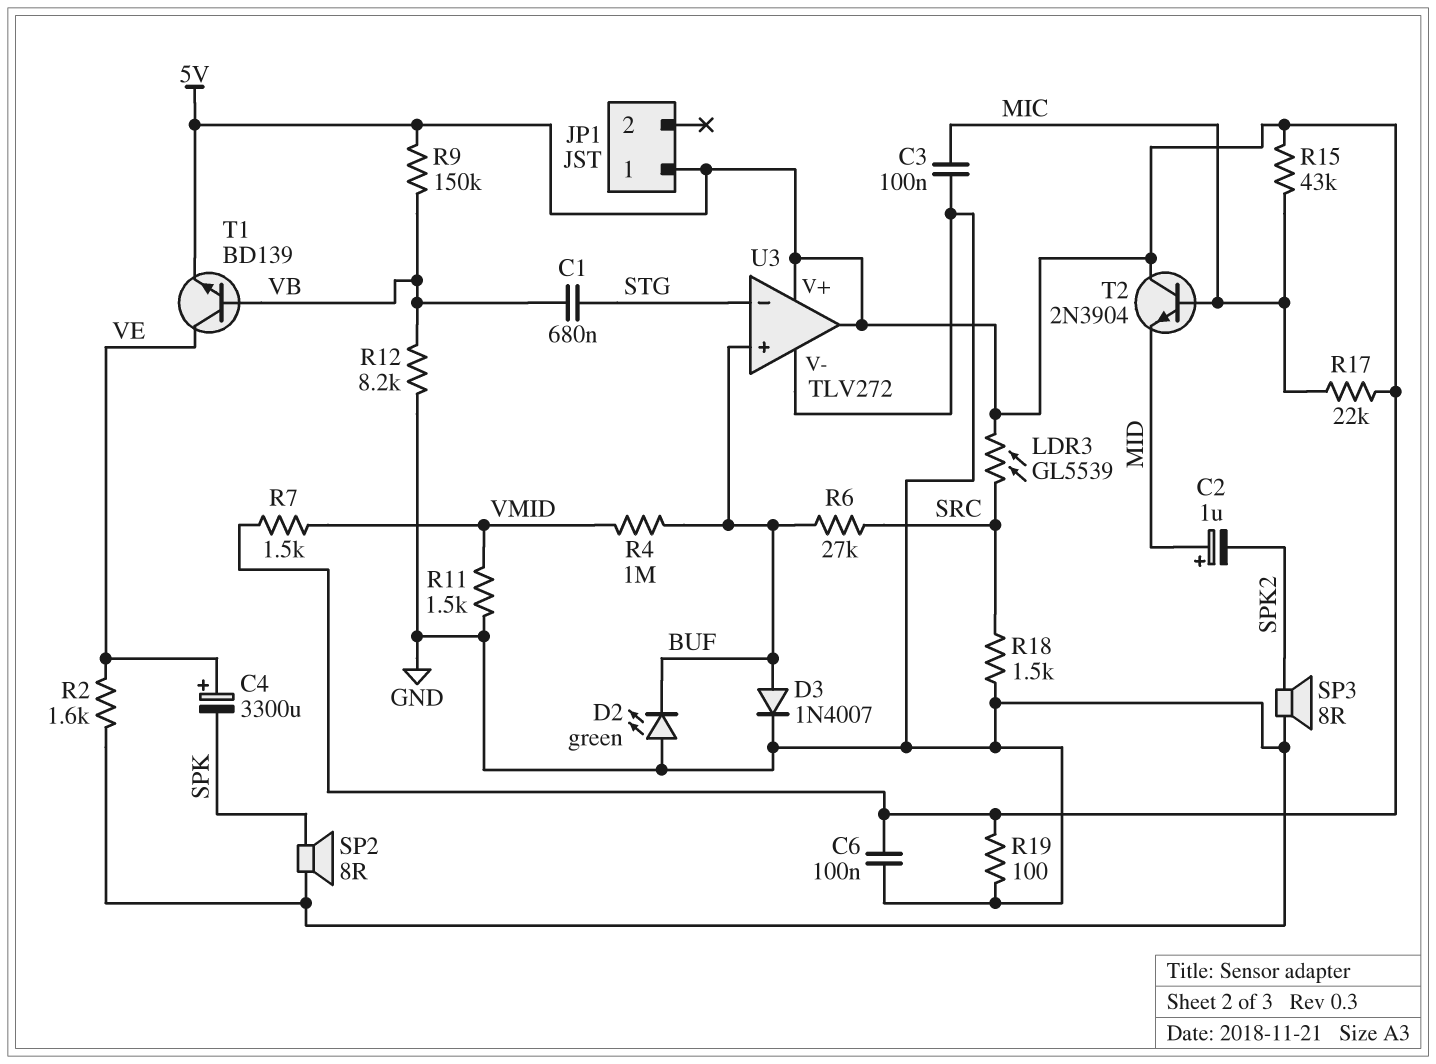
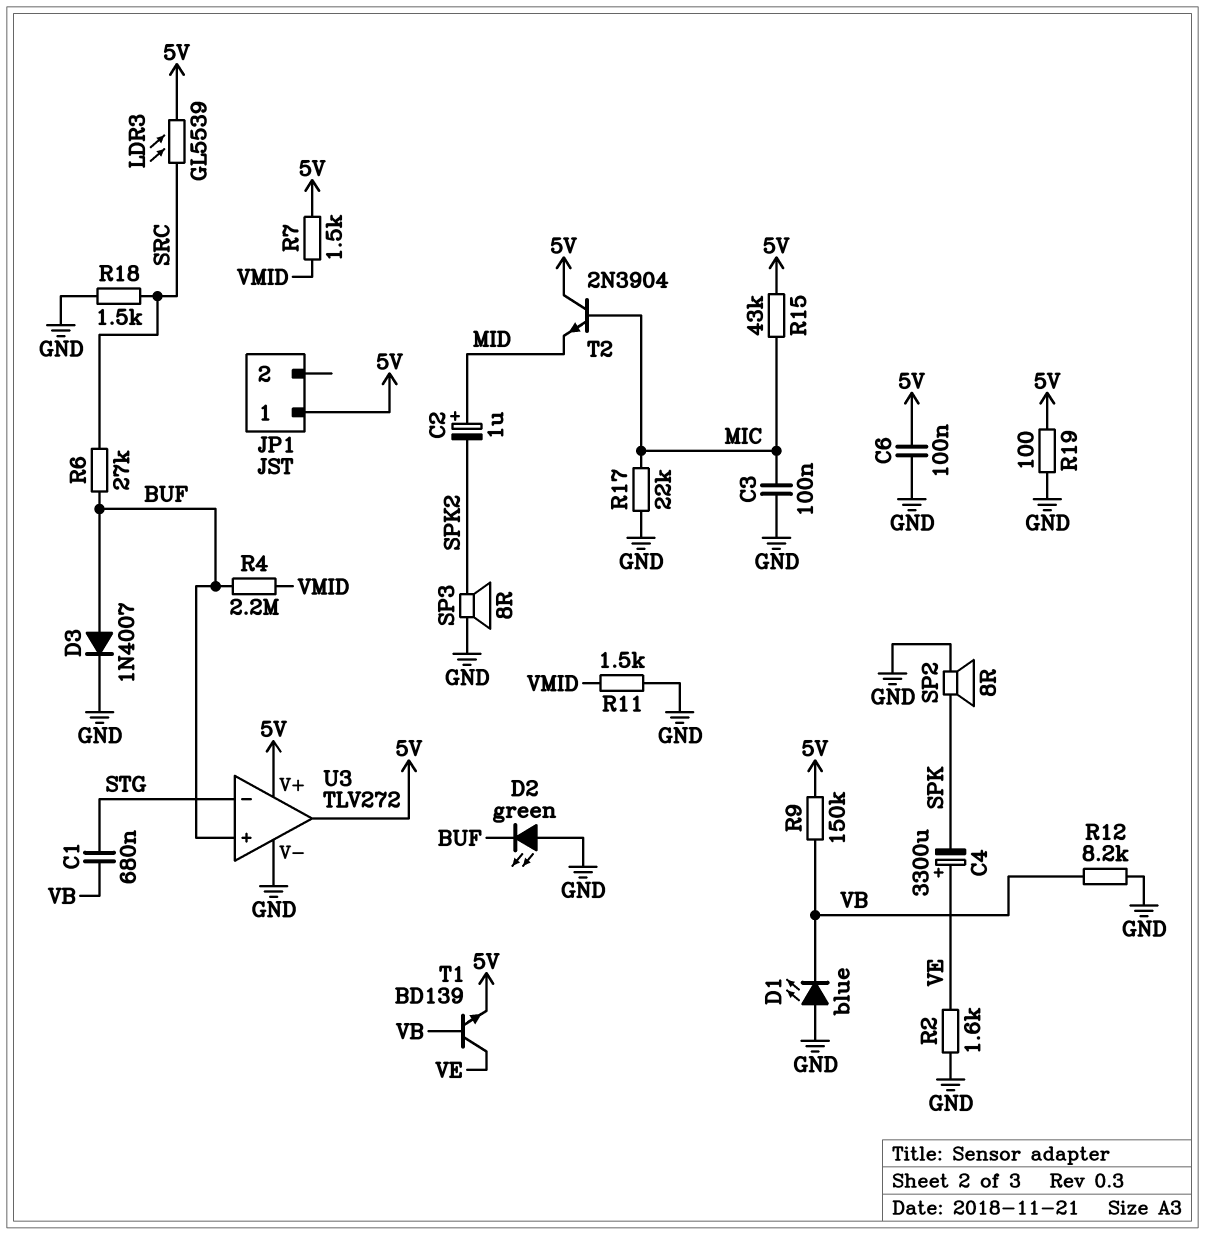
D1: none -> LED blue (A GND, K VB)
R4: 1M (BUF, VMID) -> 2.2M (BUF, VMID)
R17: 22k (5V, MIC) -> 22k (GND, MIC)

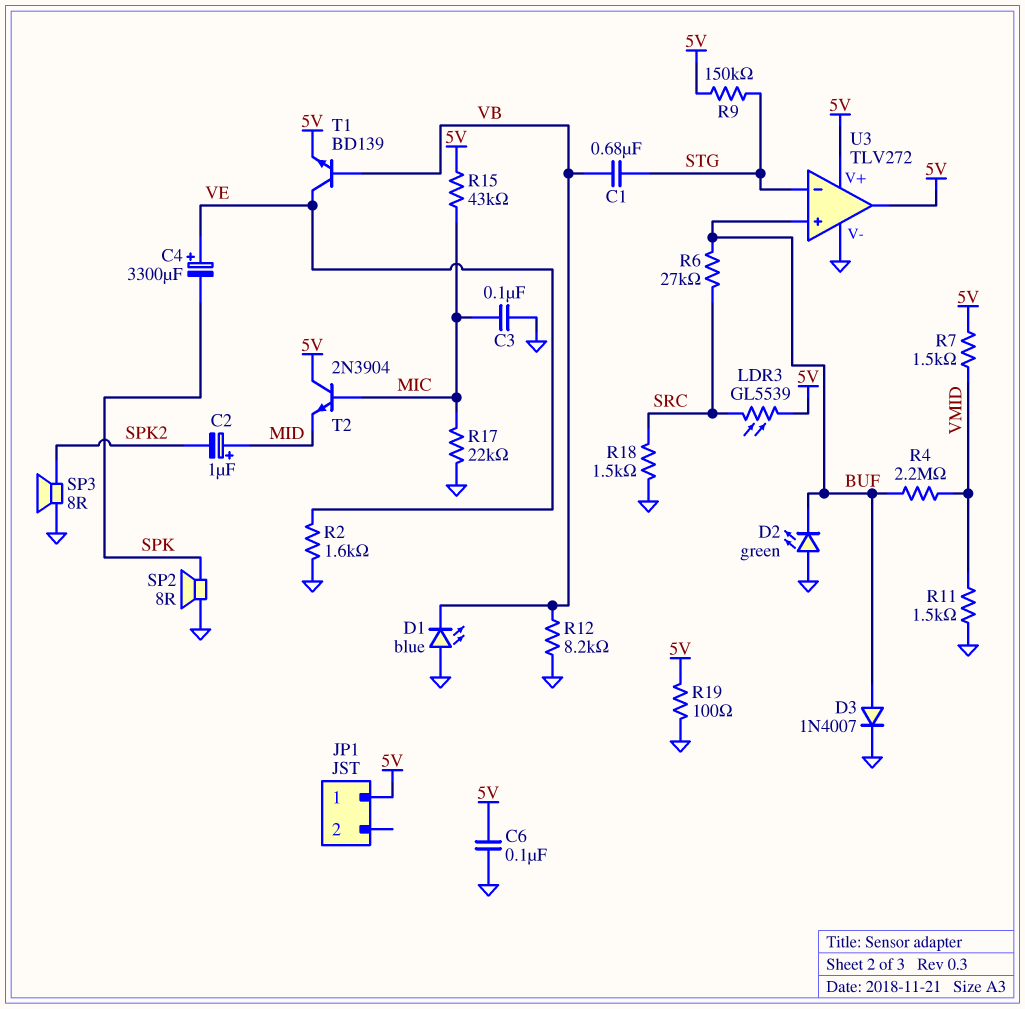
R9: 150k (5V, VB) -> 150k (5V, STG)

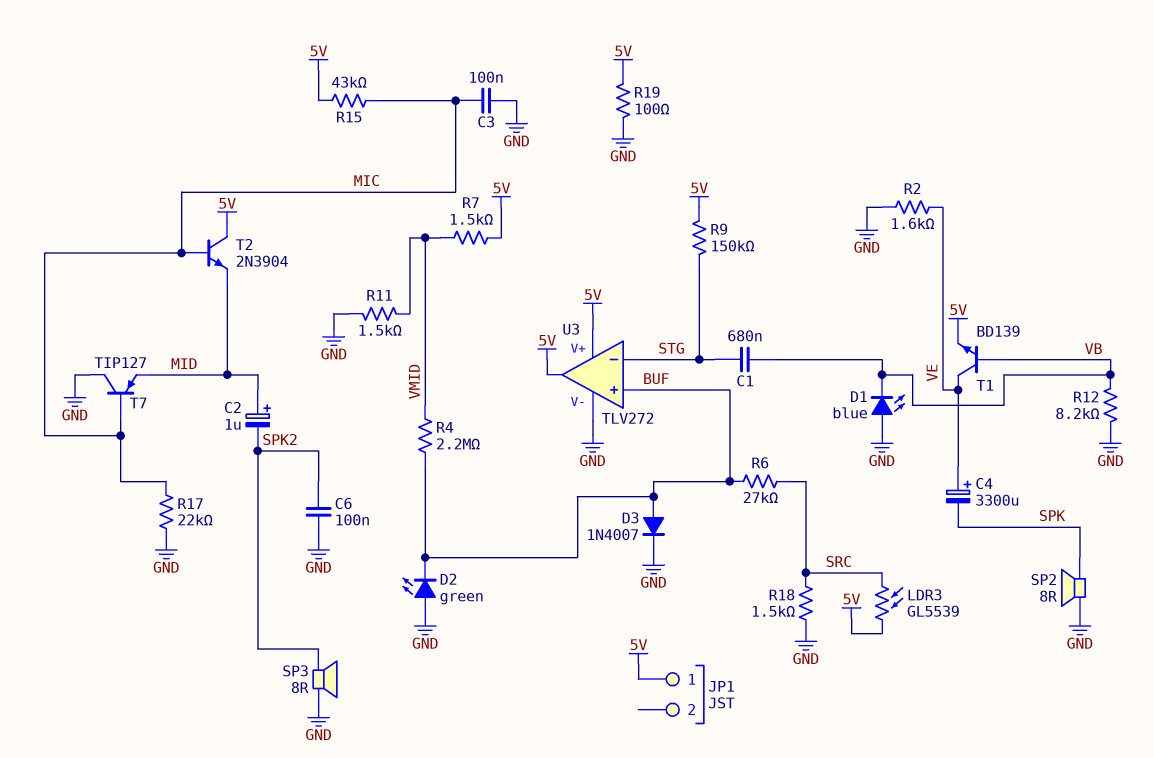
C6: 100nF (5V, GND) -> 100nF (GND, SPK2)
T7: none -> PNP TIP127 (B MIC, C GND, E MID)

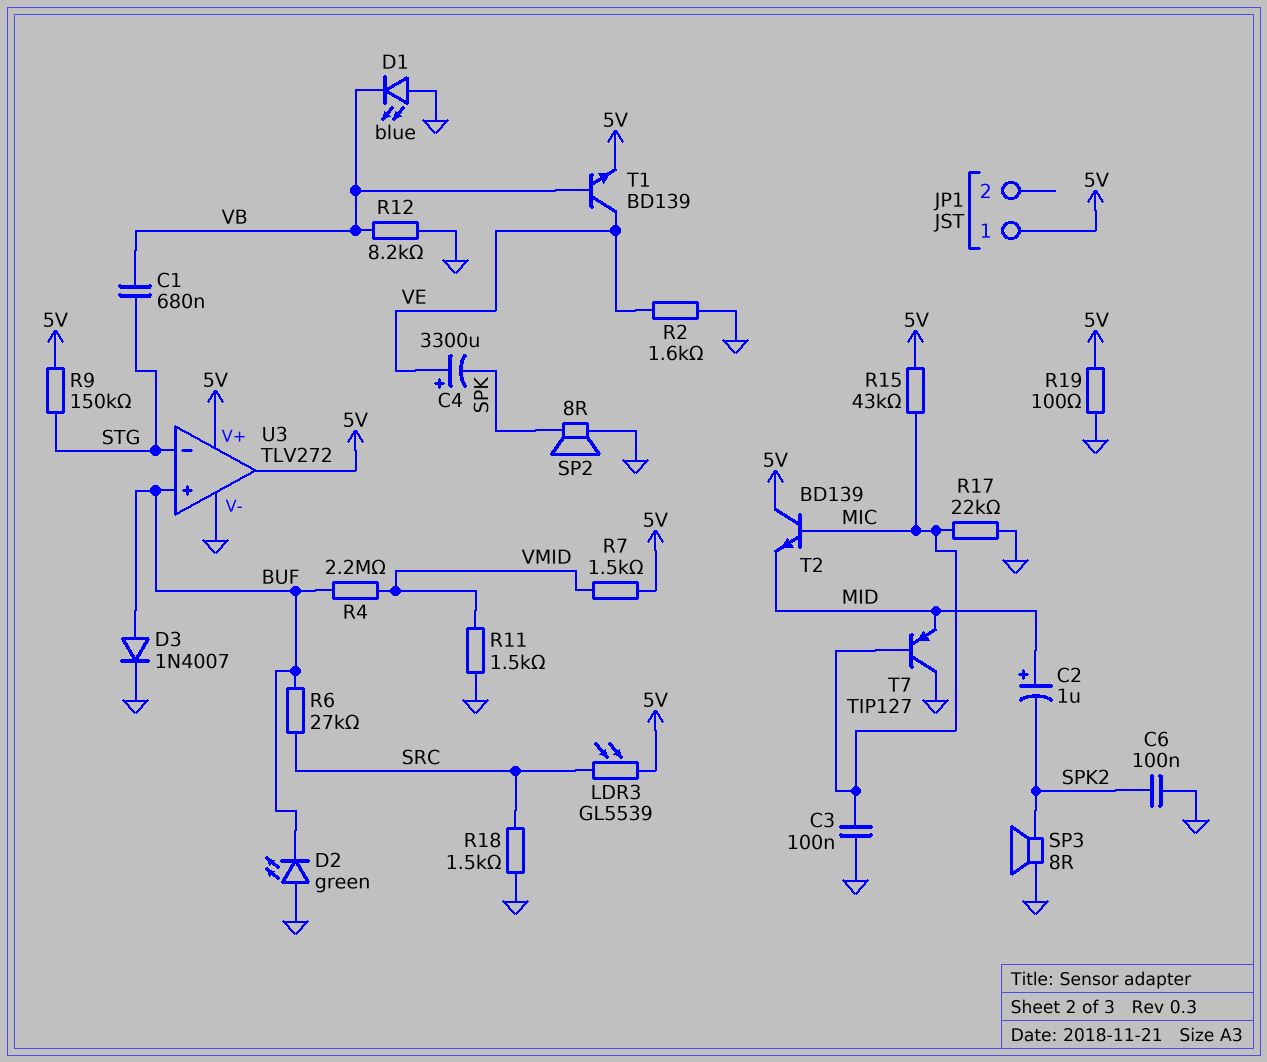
T2: NPN 2N3904 (B MIC, C 5V, E MID) -> NPN BD139 (B MIC, C 5V, E MID)

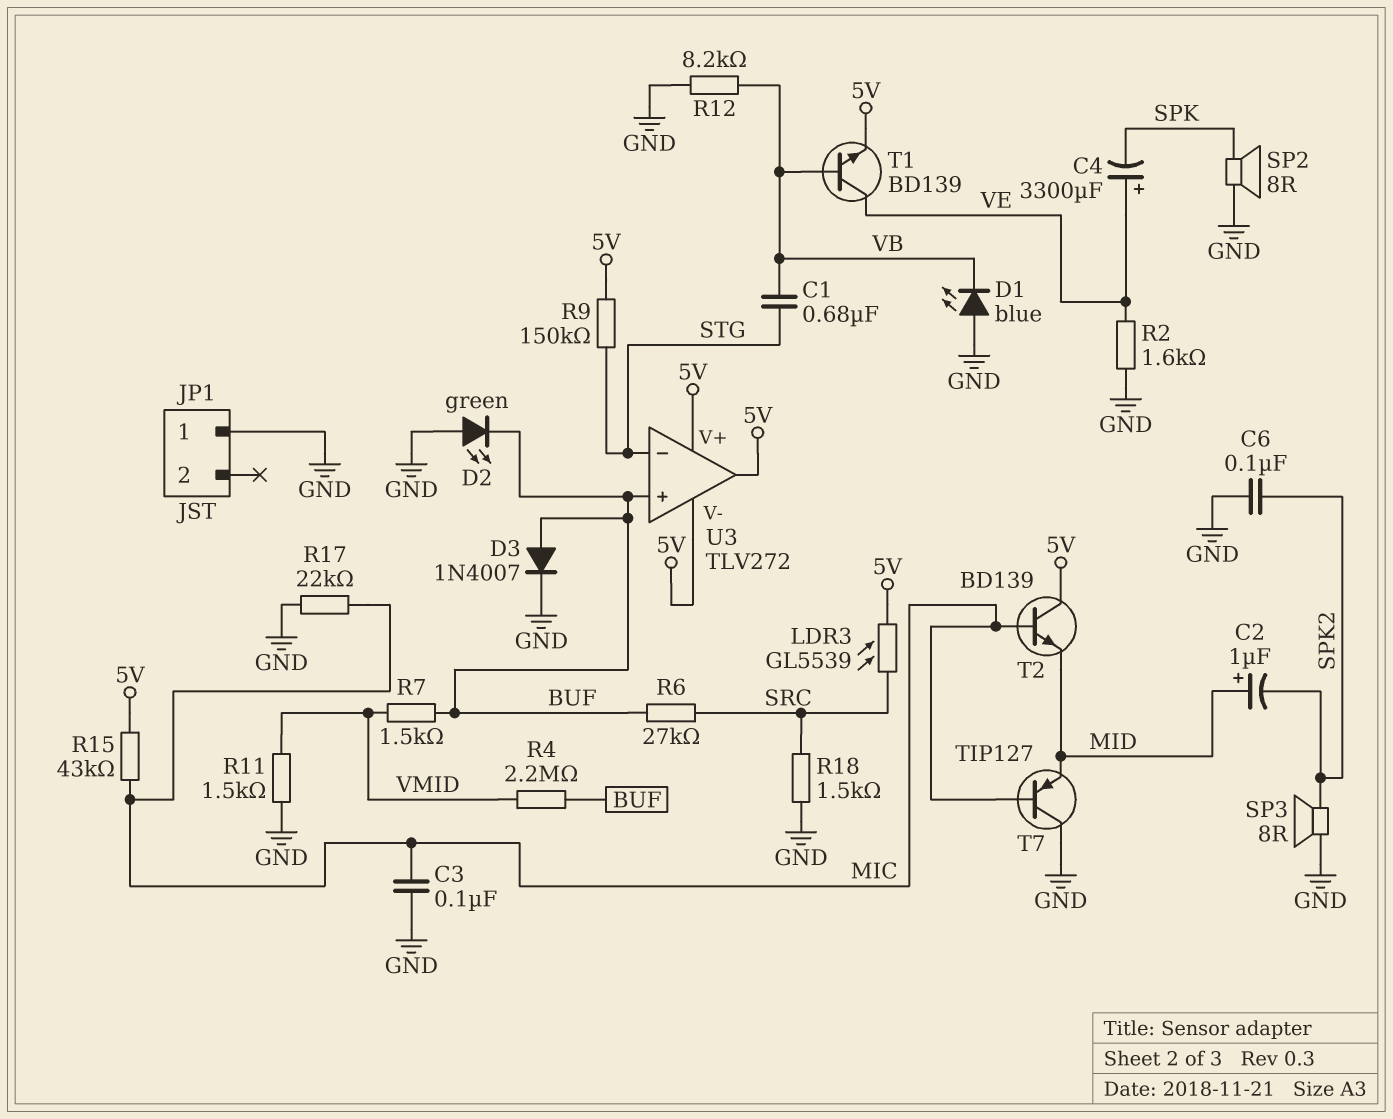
JP1 pin 1: 5V -> GND
R7: 1.5k (5V, VMID) -> 1.5k (BUF, VMID)
R19: 100 (5V, GND) -> none
U3 pin V-: GND -> 5V

